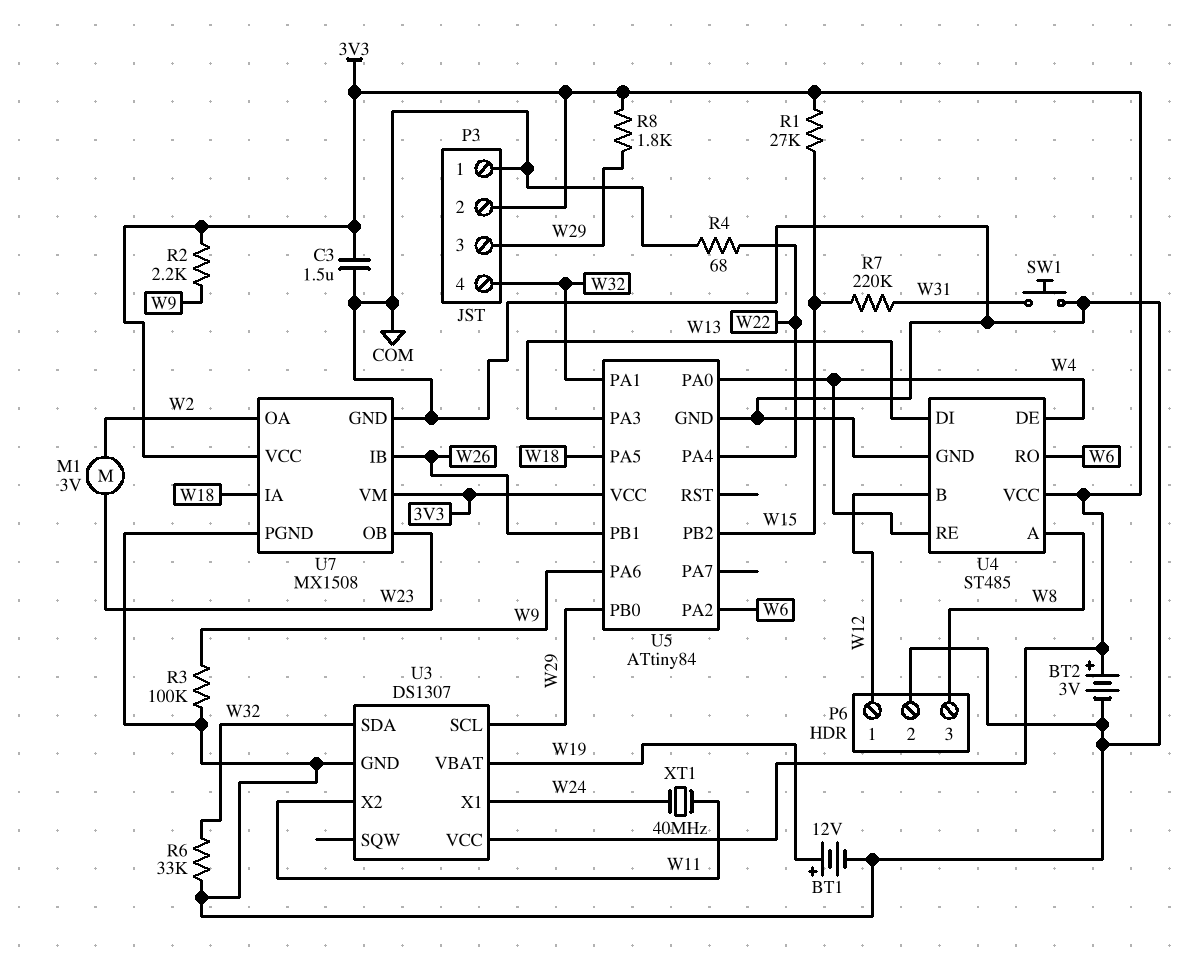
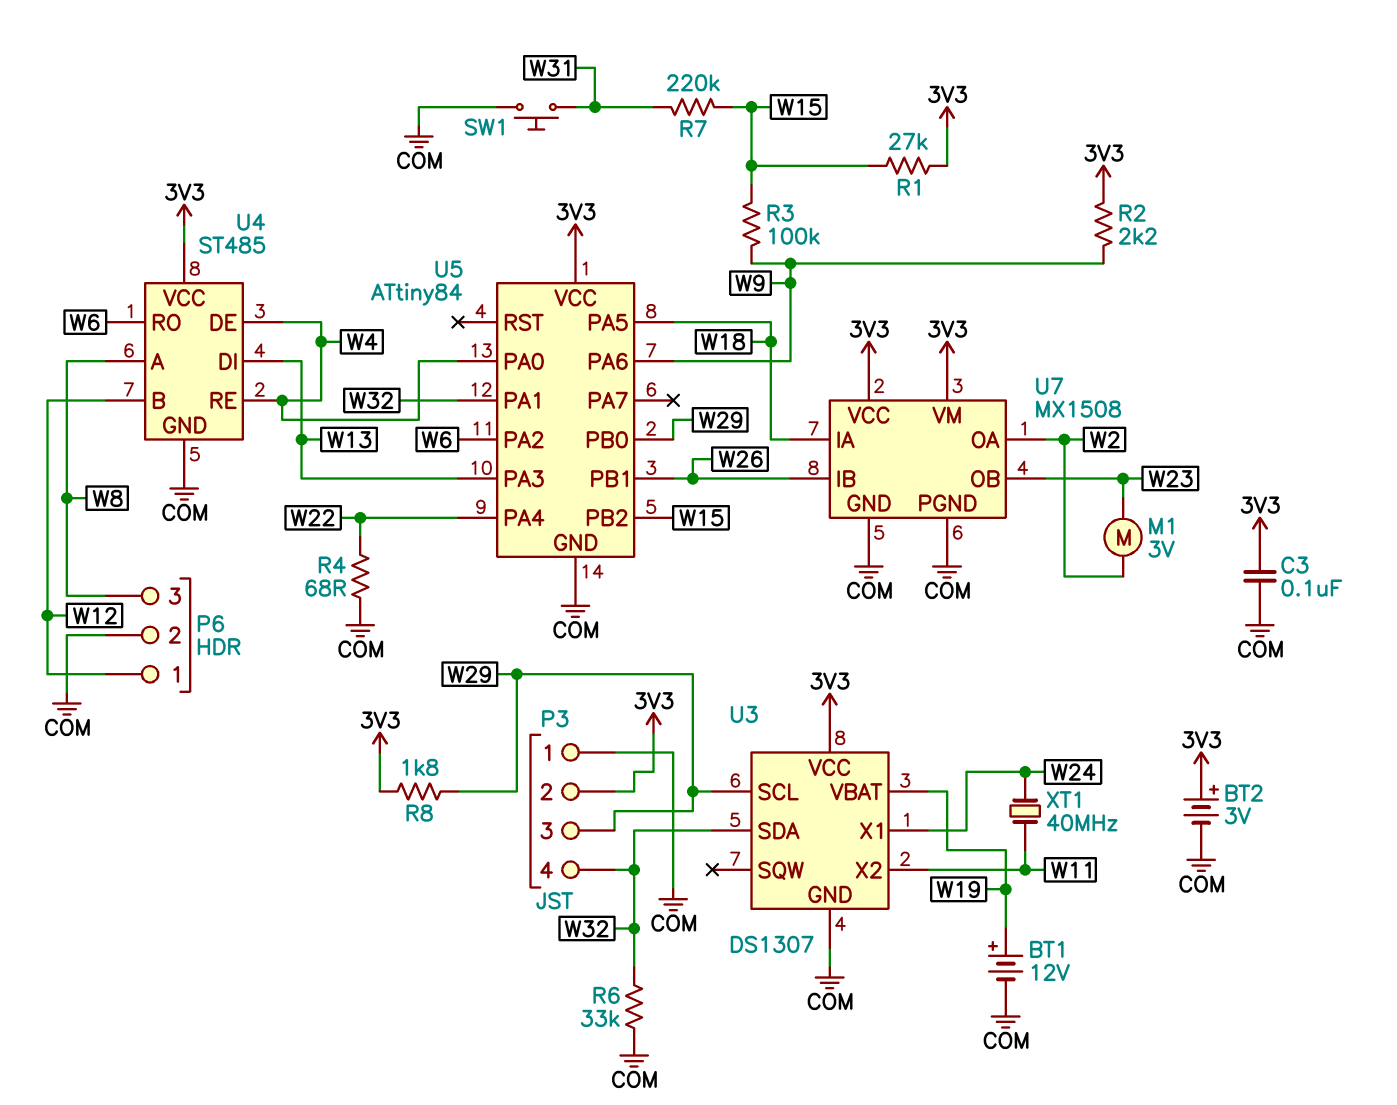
C3: 1.5uF (3V3, COM) -> 100nF (3V3, COM)
R3: 100k (COM, W9) -> 100k (W9, W15)

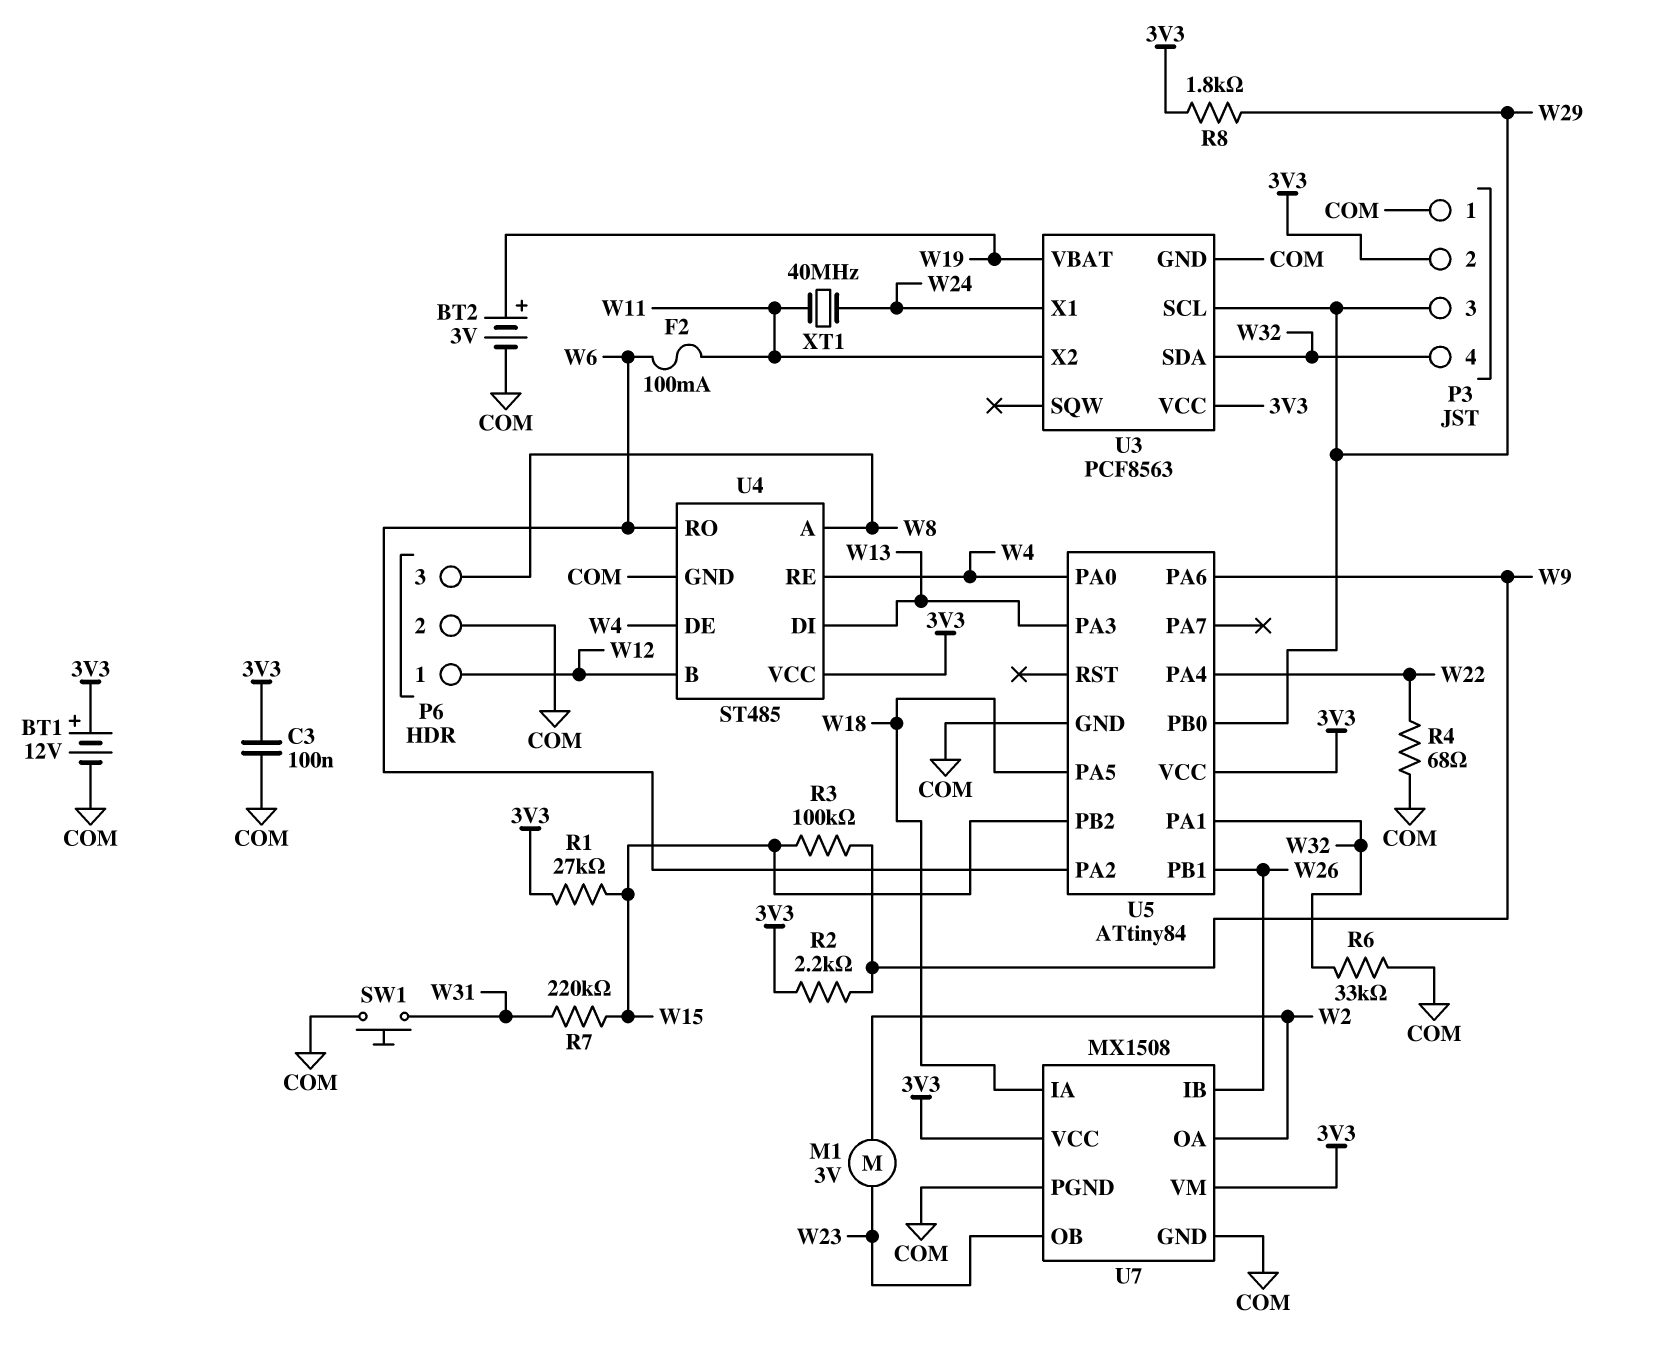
BT1: 12V (plus W19, minus COM) -> 12V (plus 3V3, minus COM)
BT2: 3V (plus 3V3, minus COM) -> 3V (plus W19, minus COM)
F2: none -> 100mA (W6, W11)
U3: DS1307 -> PCF8563

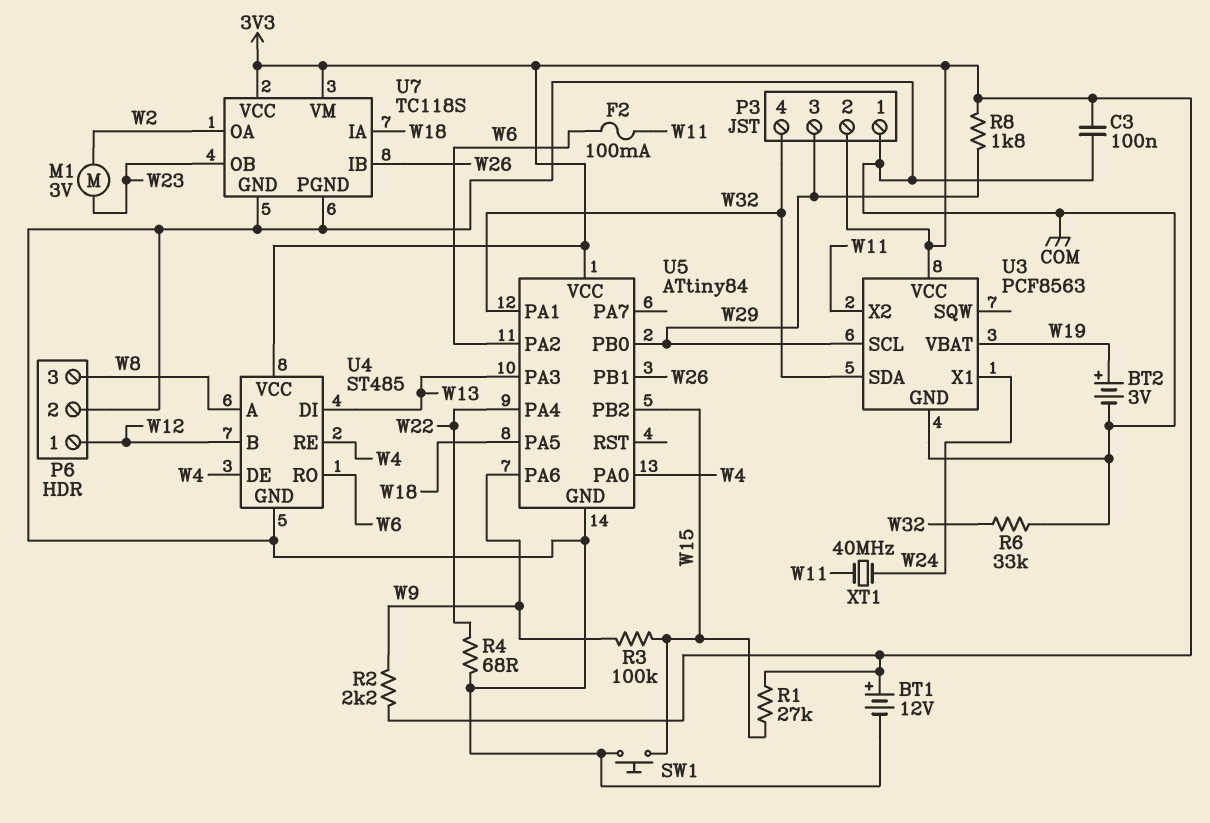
R7: 220k (W15, W31) -> none
SW1: button (COM, W31) -> button (COM, W15)
U7: MX1508 -> TC118S

